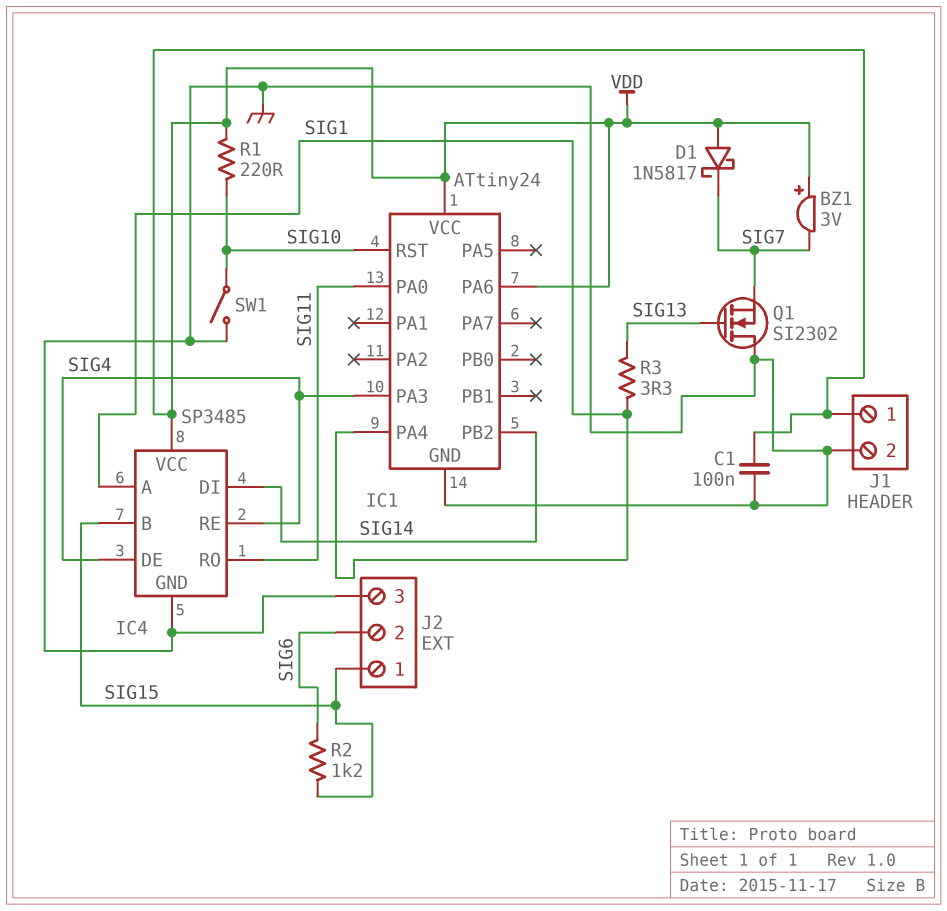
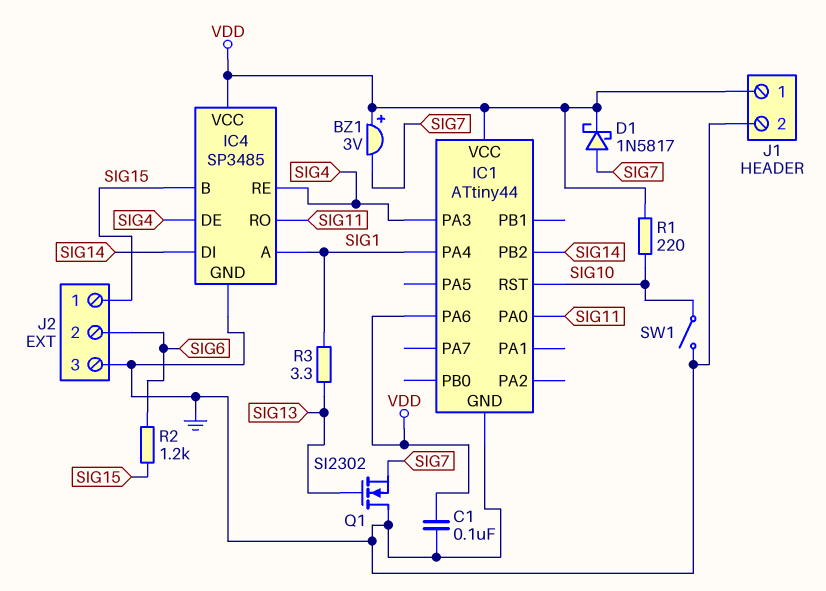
D1: schottky 1N5817 (A VDD, K SIG7) -> schottky 1N5817 (A SIG7, K VDD)
IC1: ATtiny24 -> ATtiny44

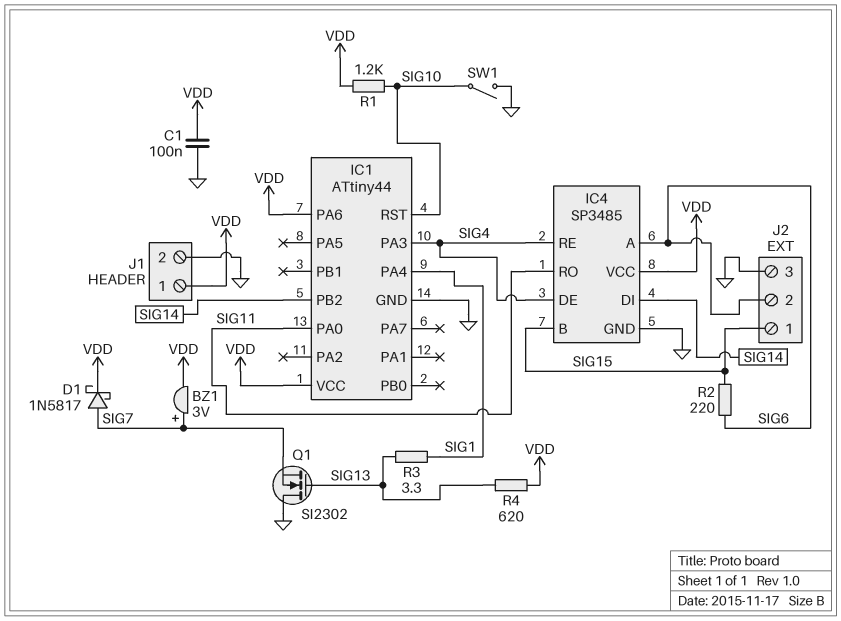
BZ1: buzzer 3V (plus VDD, minus SIG7) -> buzzer 3V (plus SIG7, minus VDD)
IC4 pin A: SIG1 -> SIG6
R1: 220 (SIG10, VDD) -> 1.2k (SIG10, VDD)
R2: 1.2k (SIG6, SIG15) -> 220 (SIG6, SIG15)
R4: none -> 620 (SIG13, VDD)

